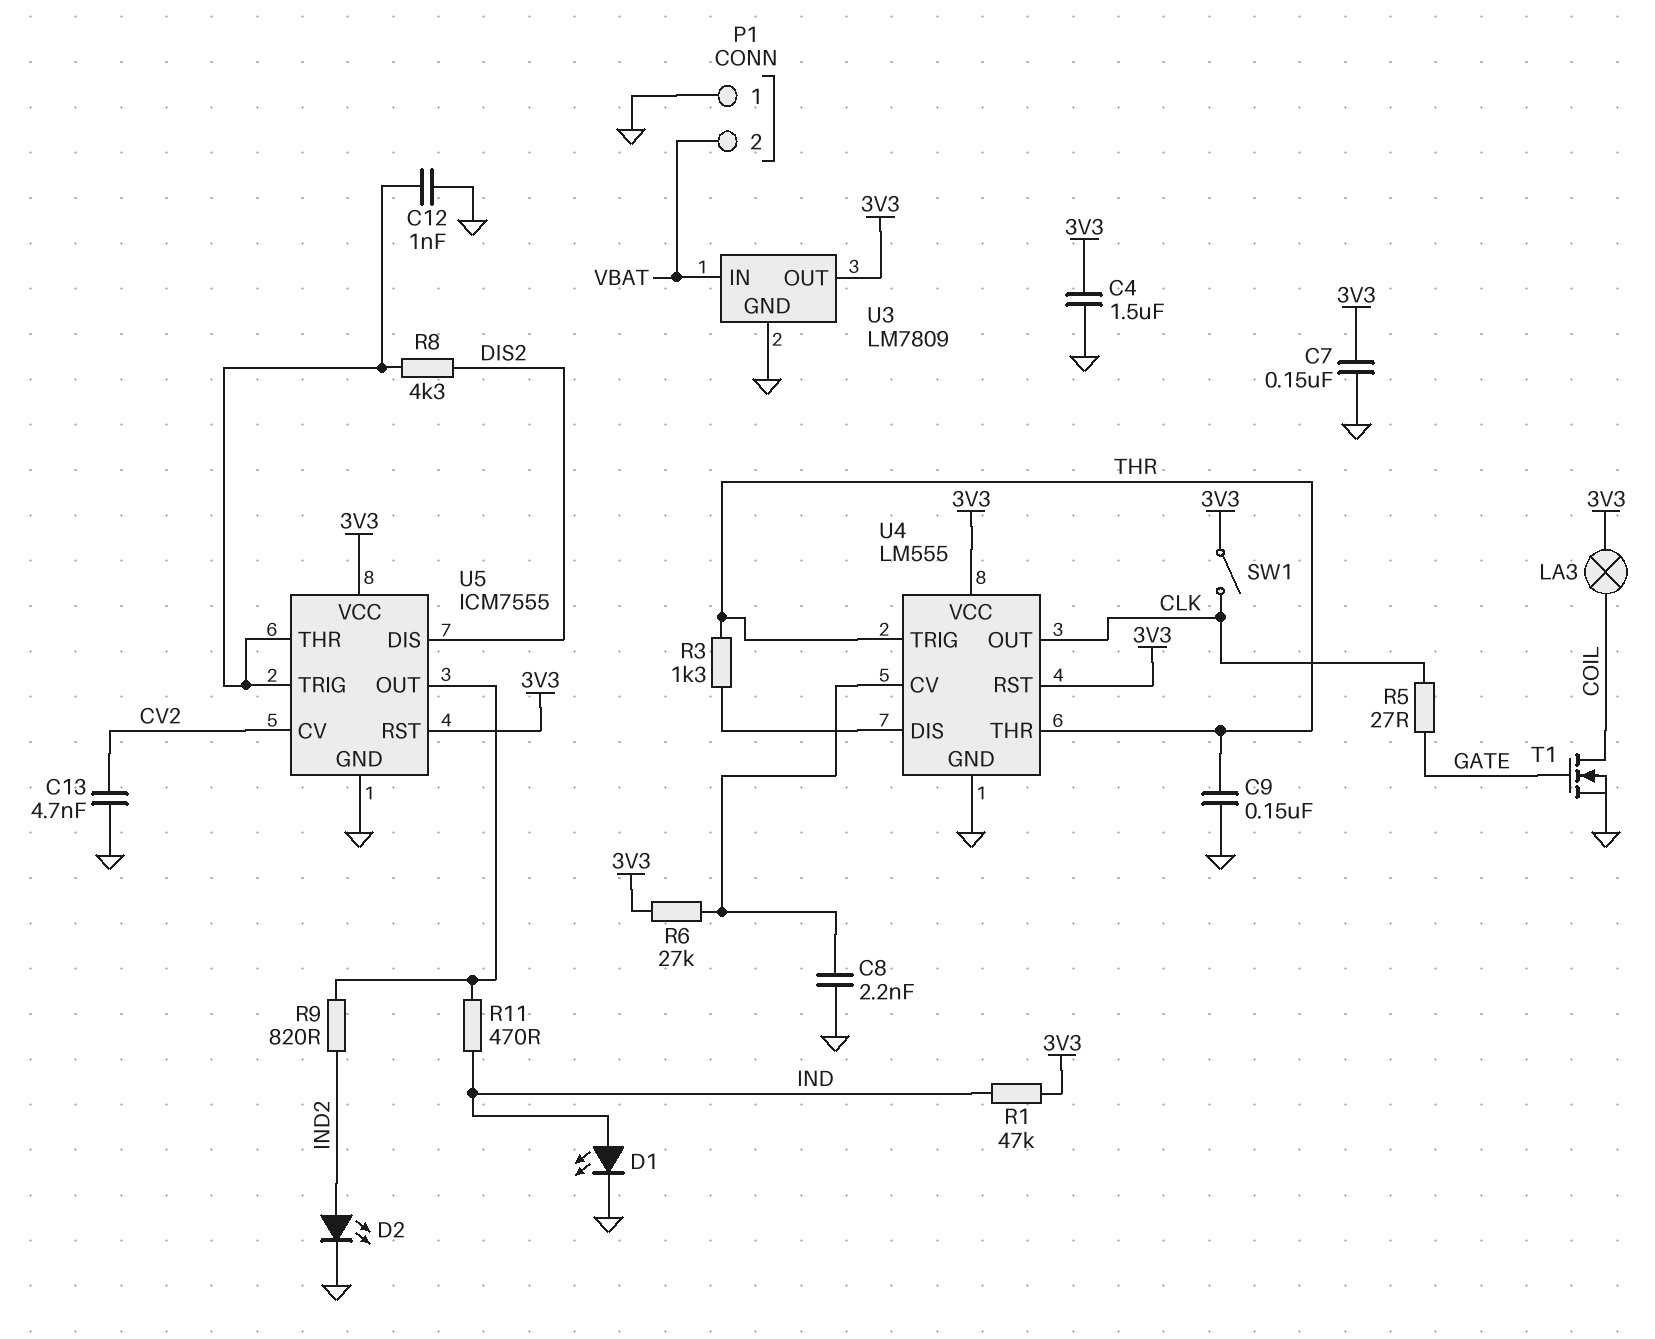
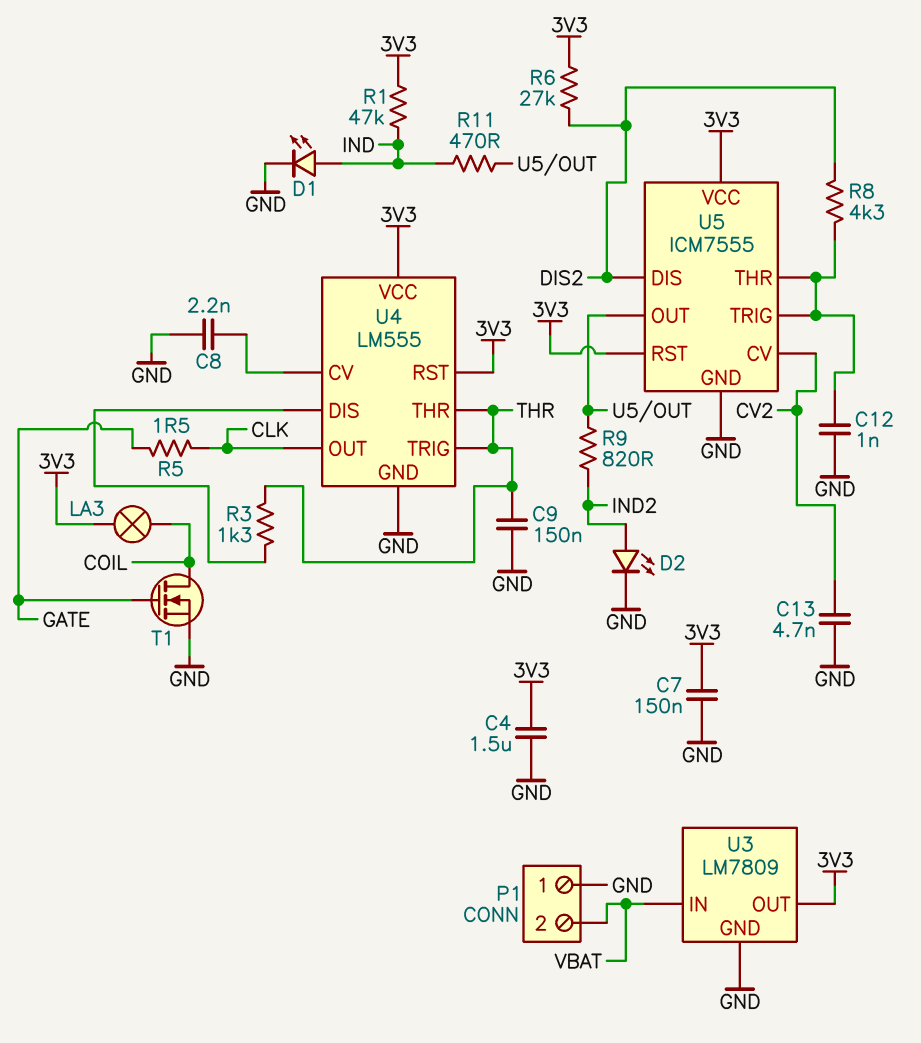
R5: 27 (CLK, GATE) -> 1.5 (CLK, GATE)
R6: 27k (3V3, U4/CV) -> 27k (3V3, DIS2)
SW1: switch (3V3, CLK) -> none

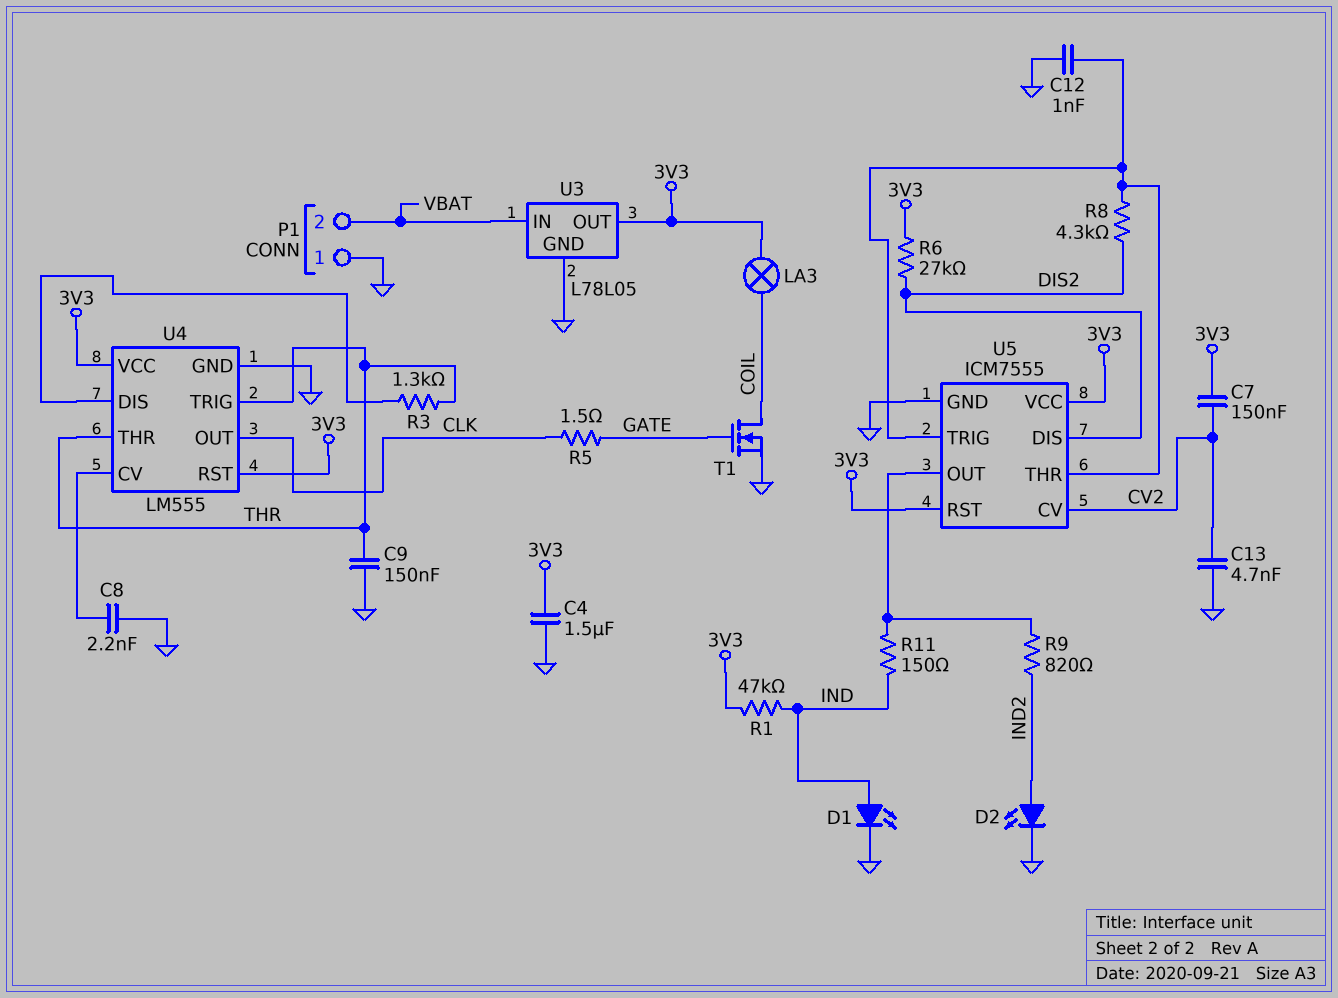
C7: 150nF (3V3, GND) -> 150nF (3V3, CV2)
R11: 470 (IND, U5/OUT) -> 150 (IND, U5/OUT)
U3: LM7809 -> L78L05

